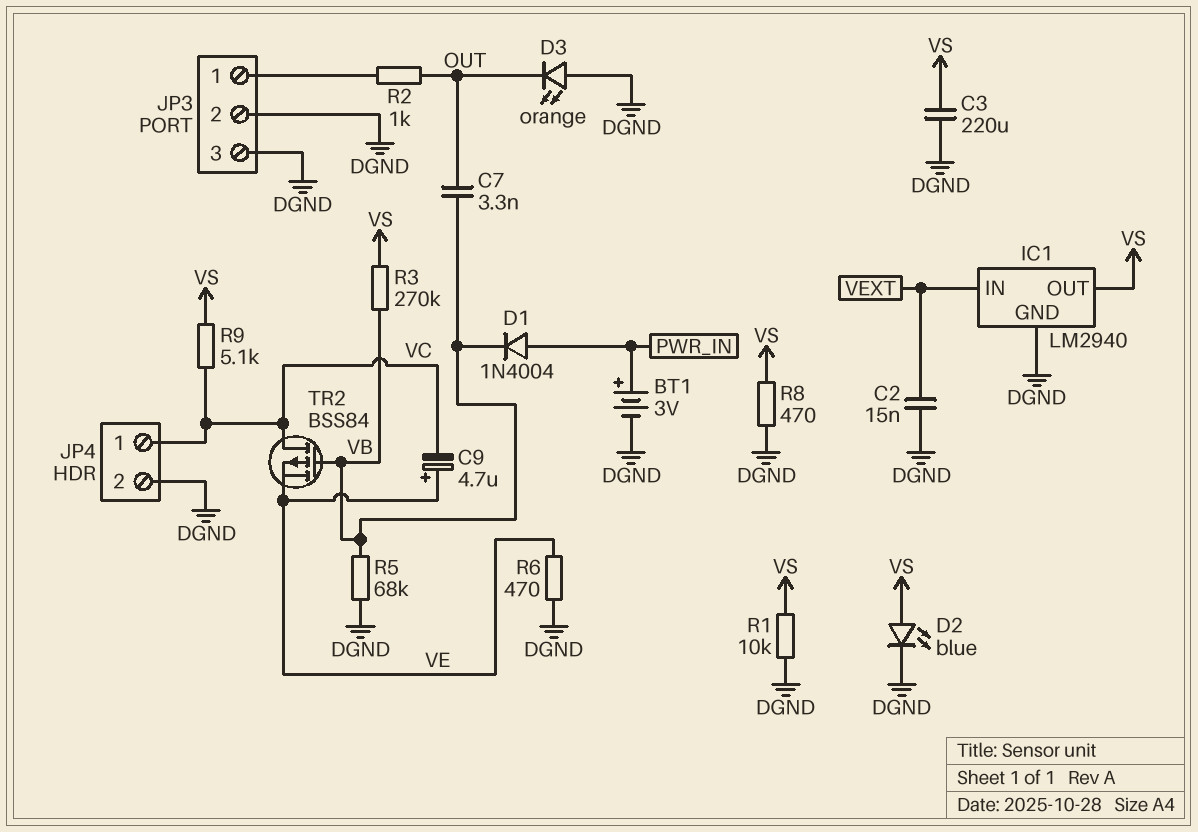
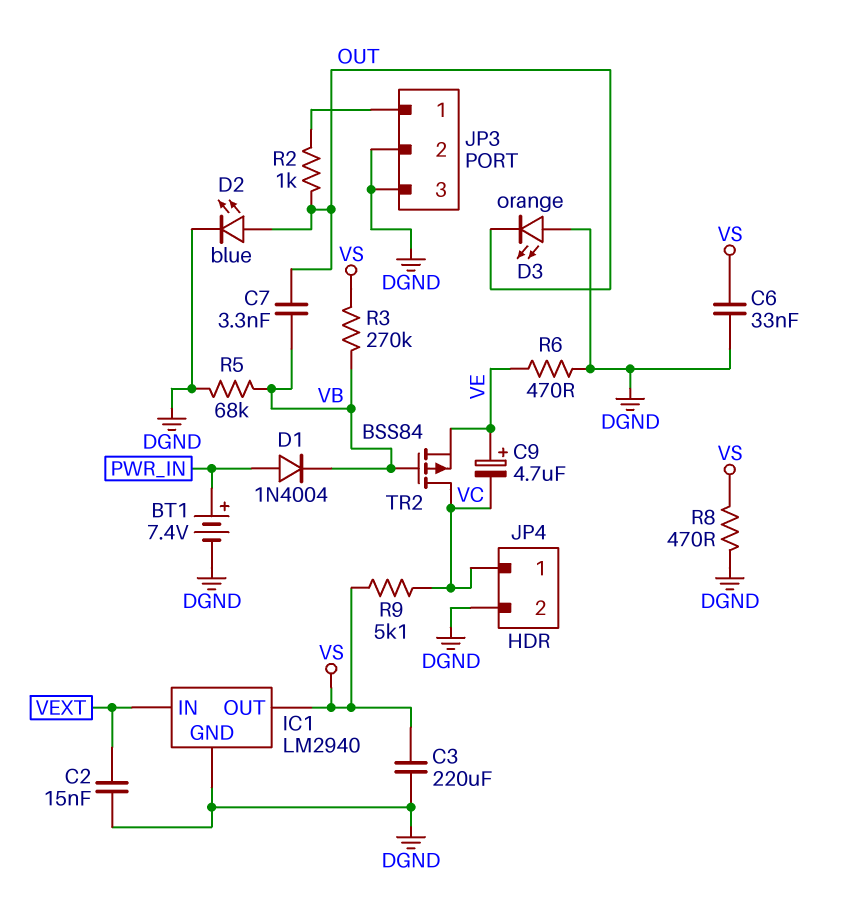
BT1: 3V (plus PWR_IN, minus DGND) -> 7.4V (plus PWR_IN, minus DGND)
C6: none -> 33nF (DGND, VS)
D2: LED blue (A VS, K DGND) -> LED blue (A OUT, K DGND)
R1: 10k (DGND, VS) -> none

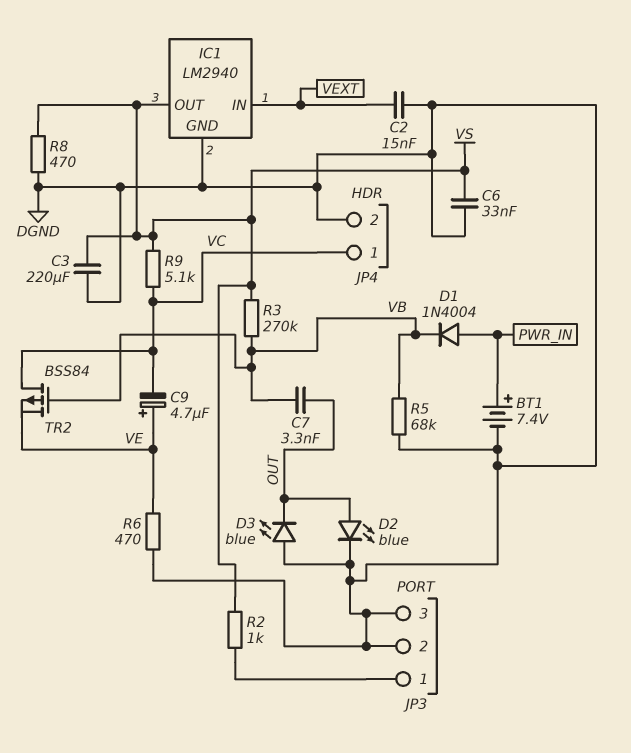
D3: LED orange (A DGND, K OUT) -> LED blue (A DGND, K OUT)
R2: 1k (JP3/1, OUT) -> 1k (JP3/1, VS)

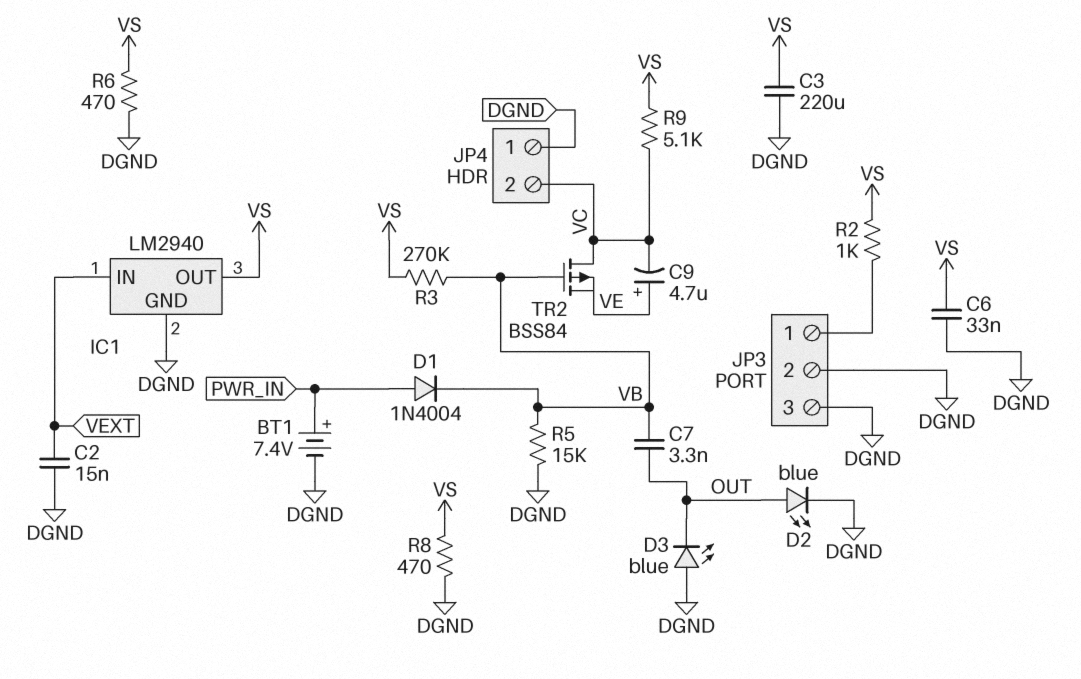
JP4 pin 1: VC -> DGND
JP4 pin 2: DGND -> VC
R5: 68k (DGND, VB) -> 15k (DGND, VB)
R6: 470 (DGND, VE) -> 470 (DGND, VS)

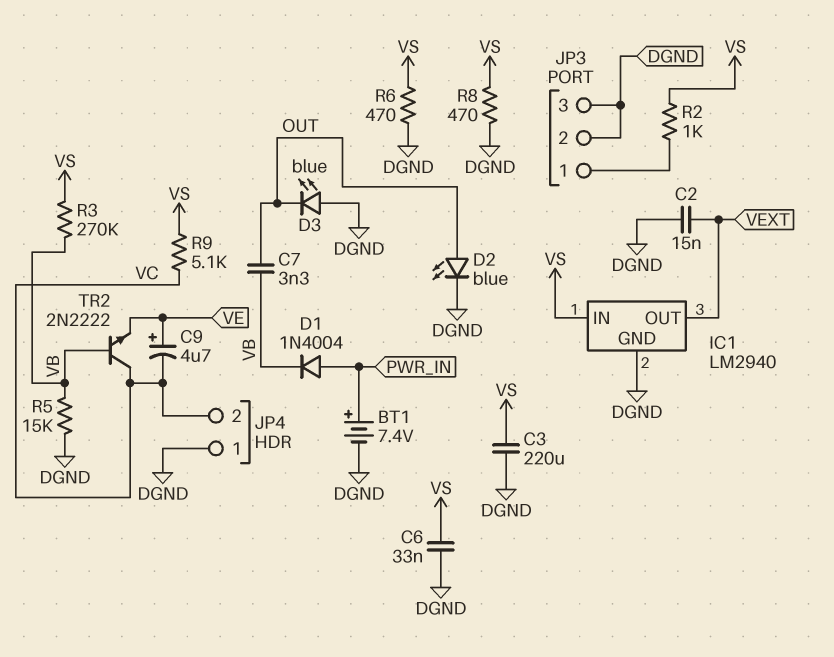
IC1 pin IN: VEXT -> VS
IC1 pin OUT: VS -> VEXT
TR2: PMOS BSS84 (G VB, D VC, S VE) -> NPN 2N2222 (B VB, C VC, E VE)

